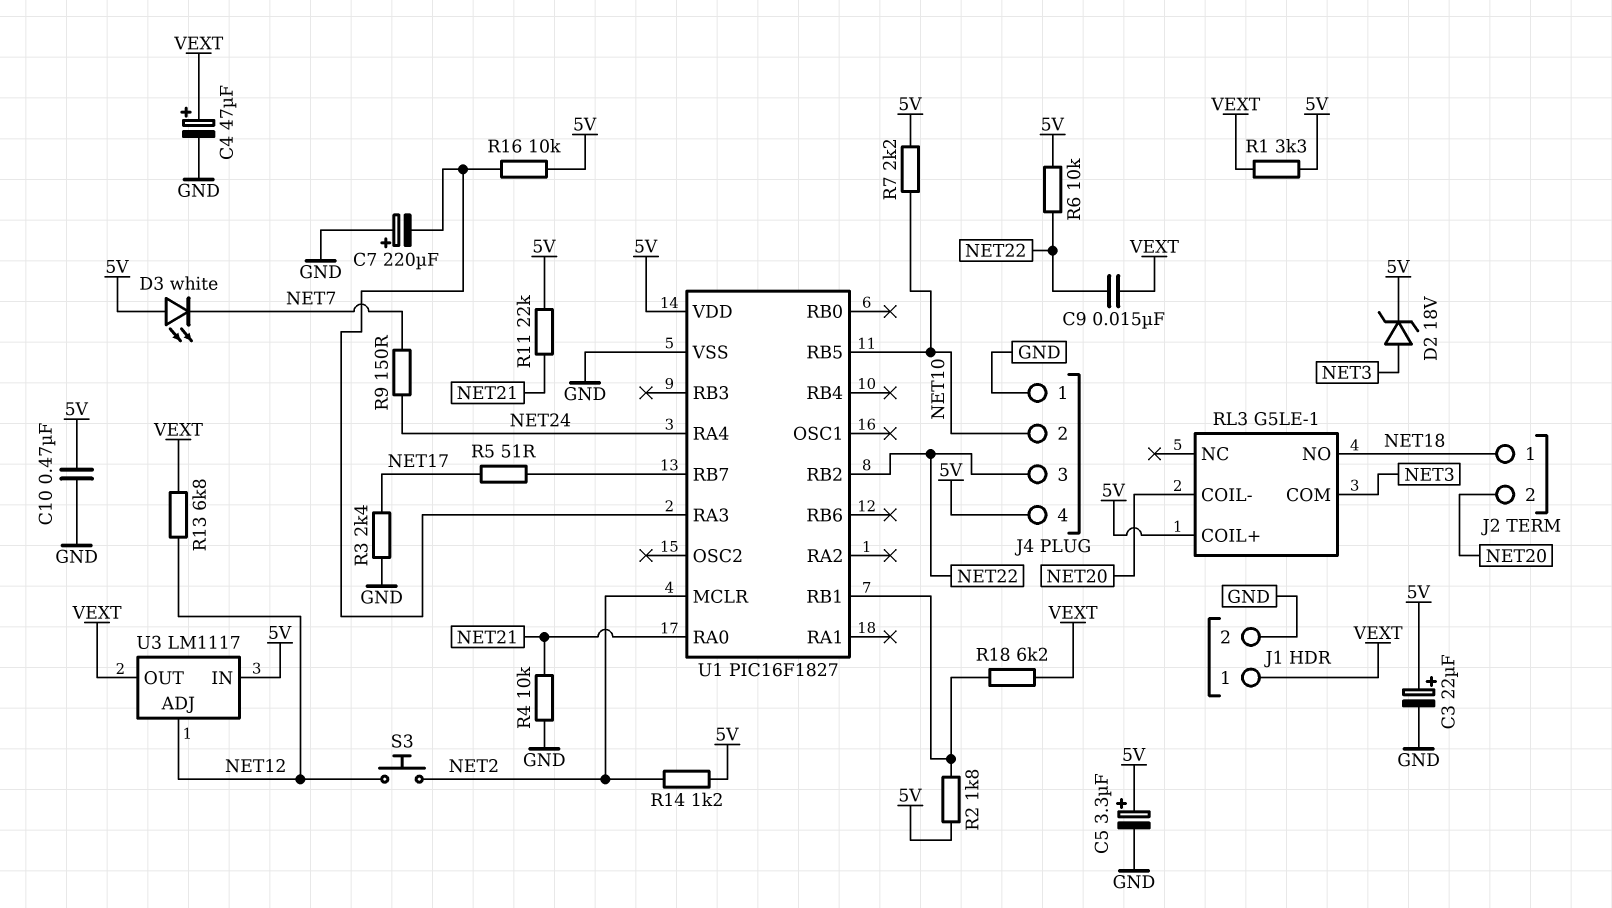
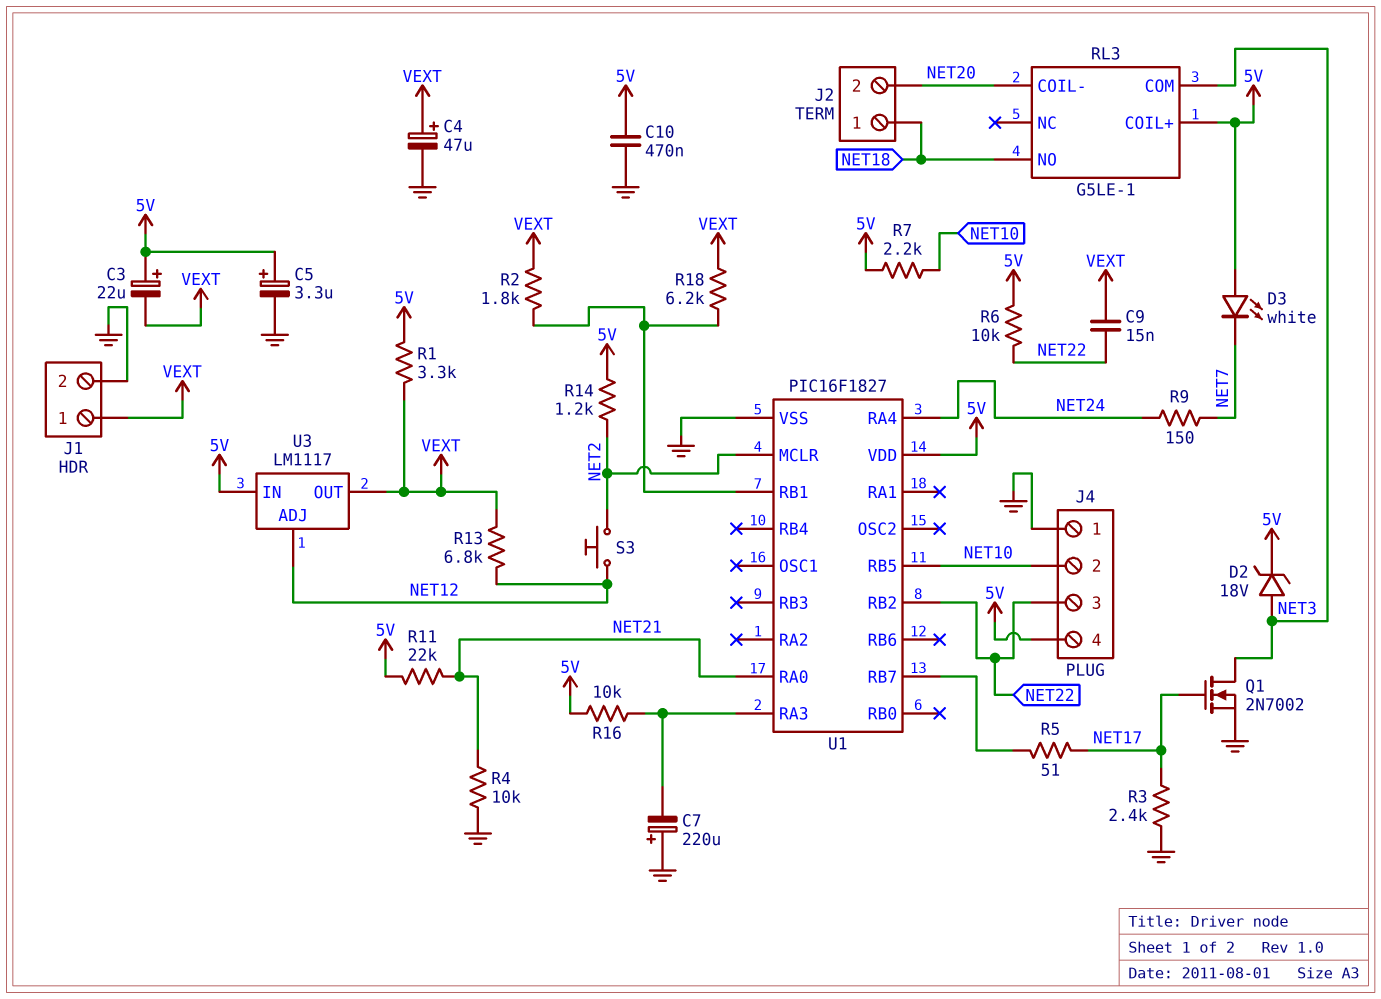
C3: 22uF (plus 5V, minus GND) -> 22uF (plus 5V, minus VEXT)
Q1: none -> NMOS 2N7002 (G NET17, D NET3, S GND)
R2: 1.8k (5V, U1/RB1) -> 1.8k (U1/RB1, VEXT)

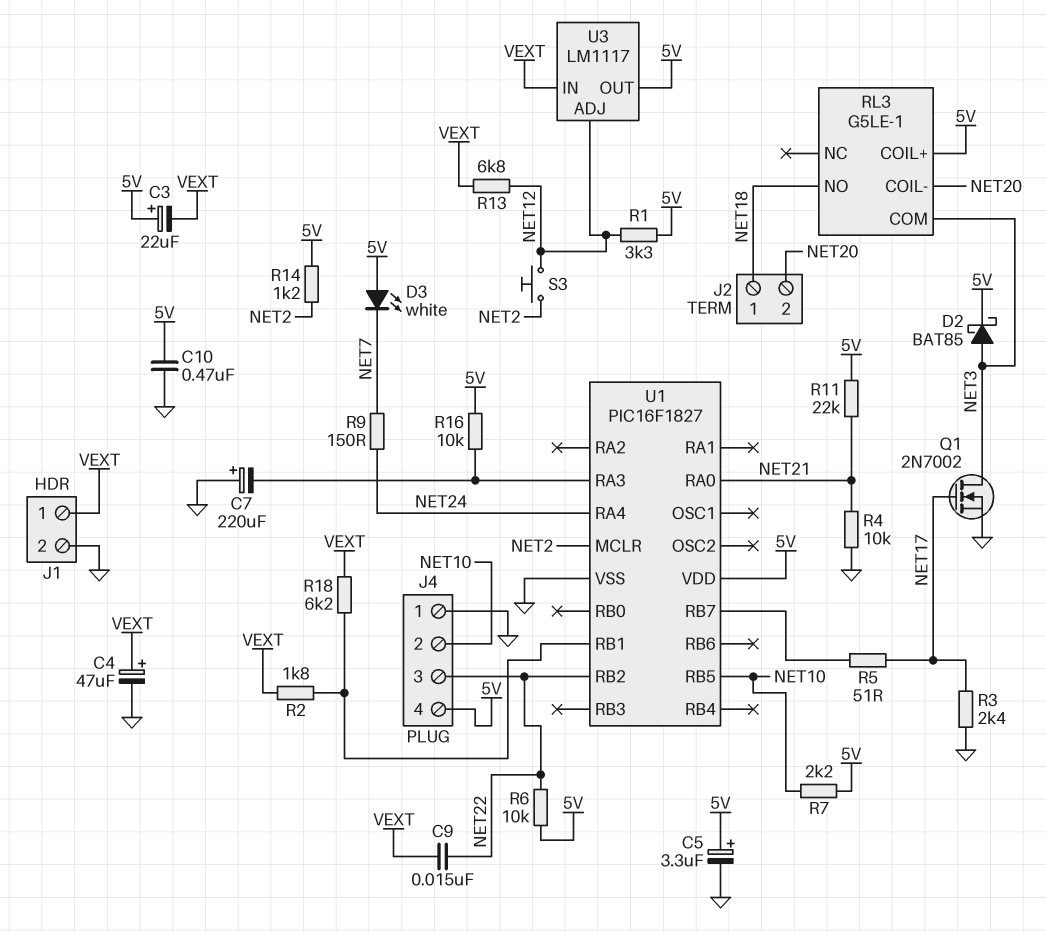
D2: zener 18V (A NET3, K 5V) -> schottky BAT85 (A NET3, K 5V)
R1: 3.3k (5V, VEXT) -> 3.3k (5V, NET12)
U3 pin IN: 5V -> VEXT
U3 pin OUT: VEXT -> 5V

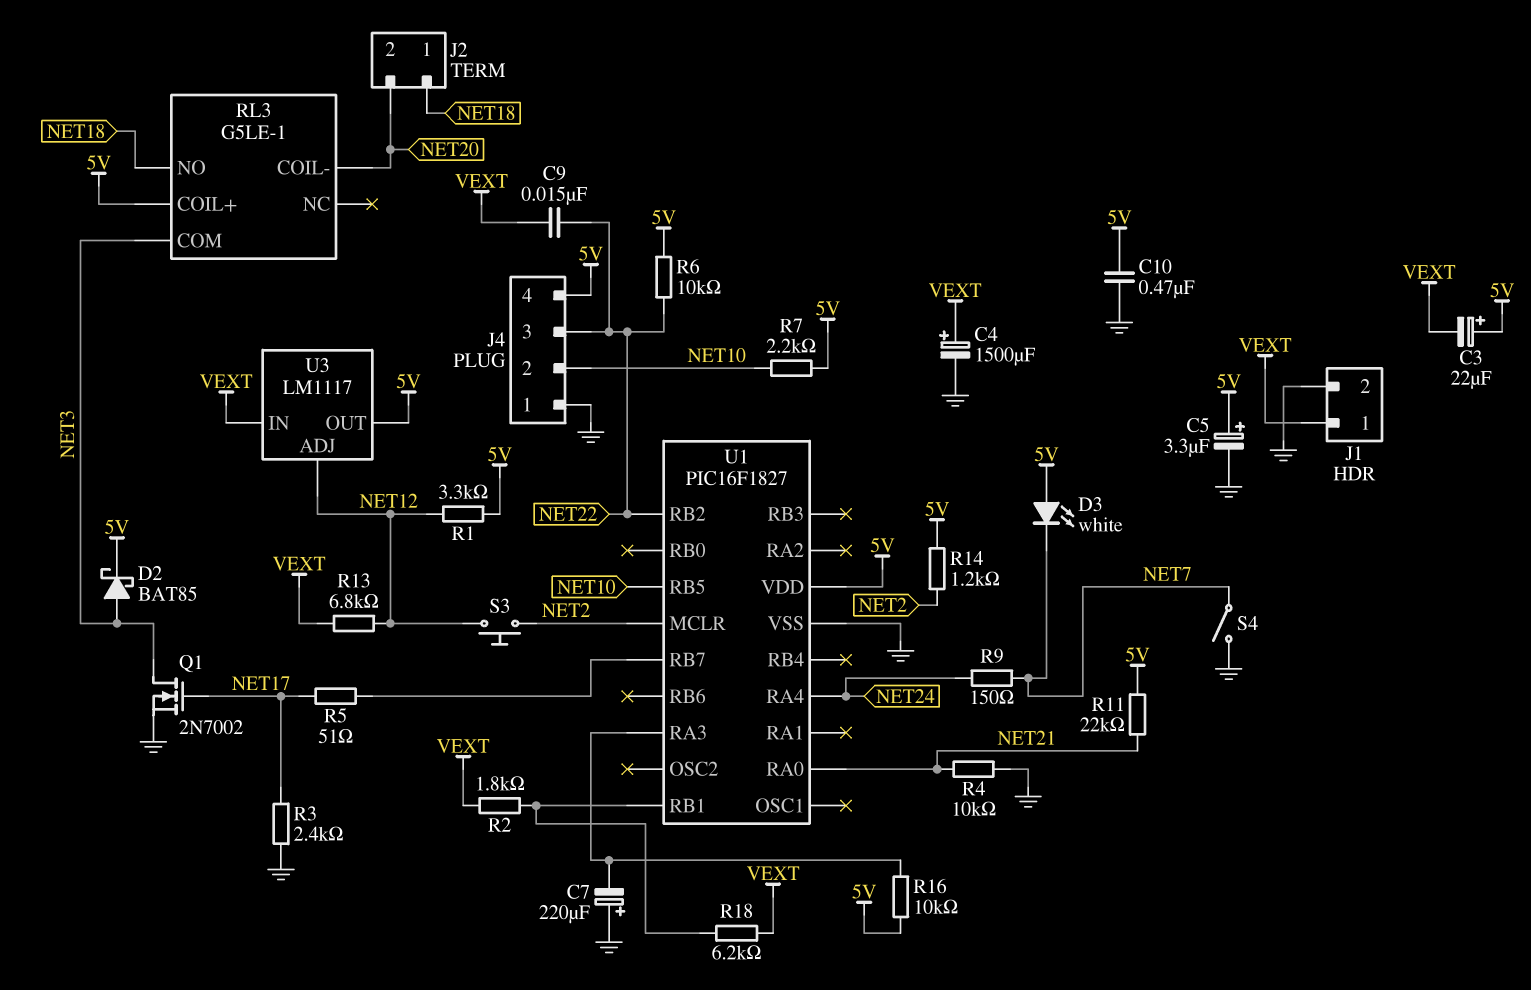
C4: 47uF (plus VEXT, minus GND) -> 1500uF (plus VEXT, minus GND)
S4: none -> switch (GND, NET7)

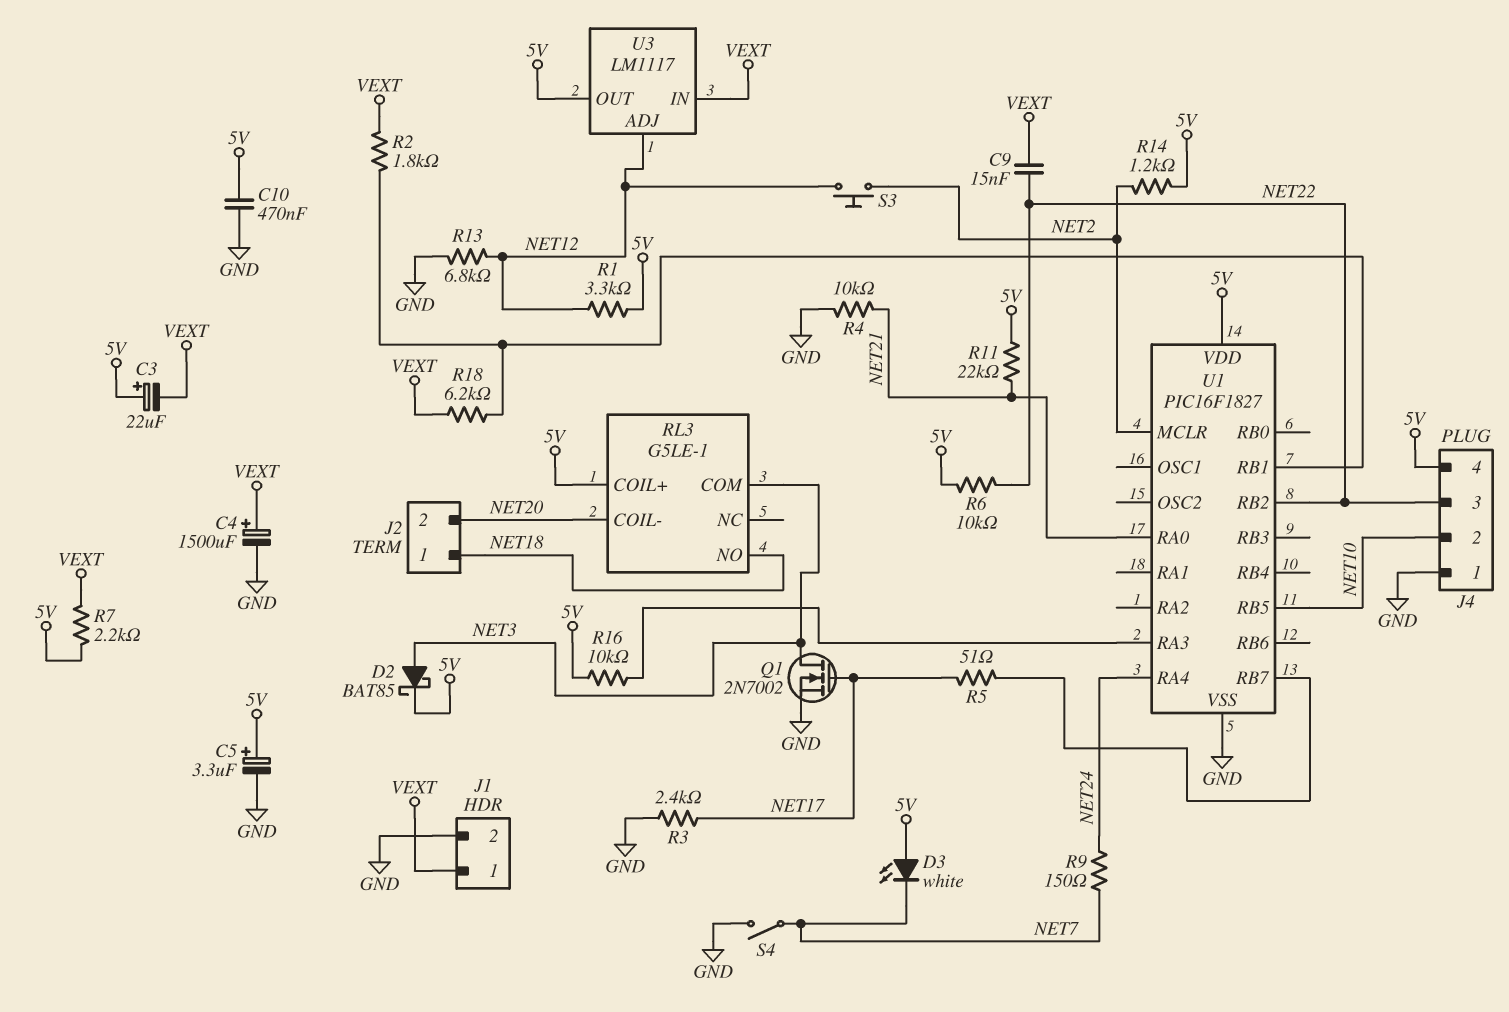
C7: 220uF (plus GND, minus U1/RA3) -> none
R7: 2.2k (5V, NET10) -> 2.2k (5V, VEXT)
R13: 6.8k (NET12, VEXT) -> 6.8k (GND, NET12)

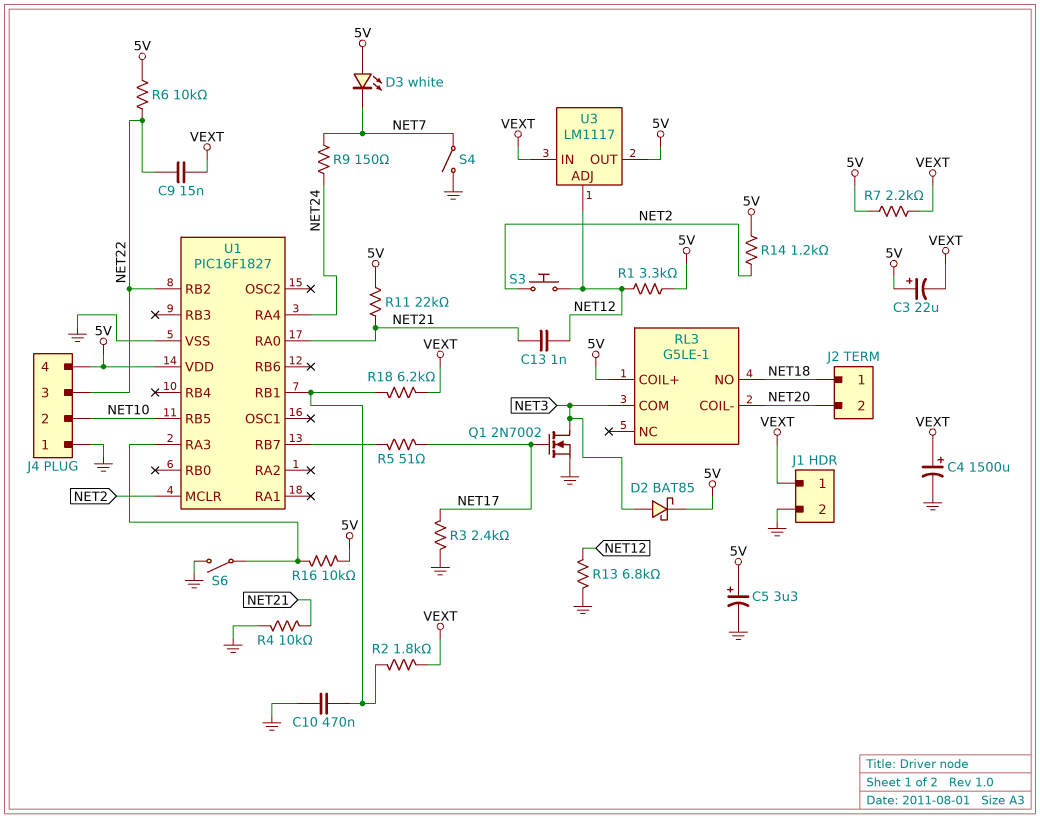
C10: 470nF (5V, GND) -> 470nF (GND, U1/RB1)
C13: none -> 1nF (NET12, NET21)
S6: none -> switch (GND, U1/RA3)

